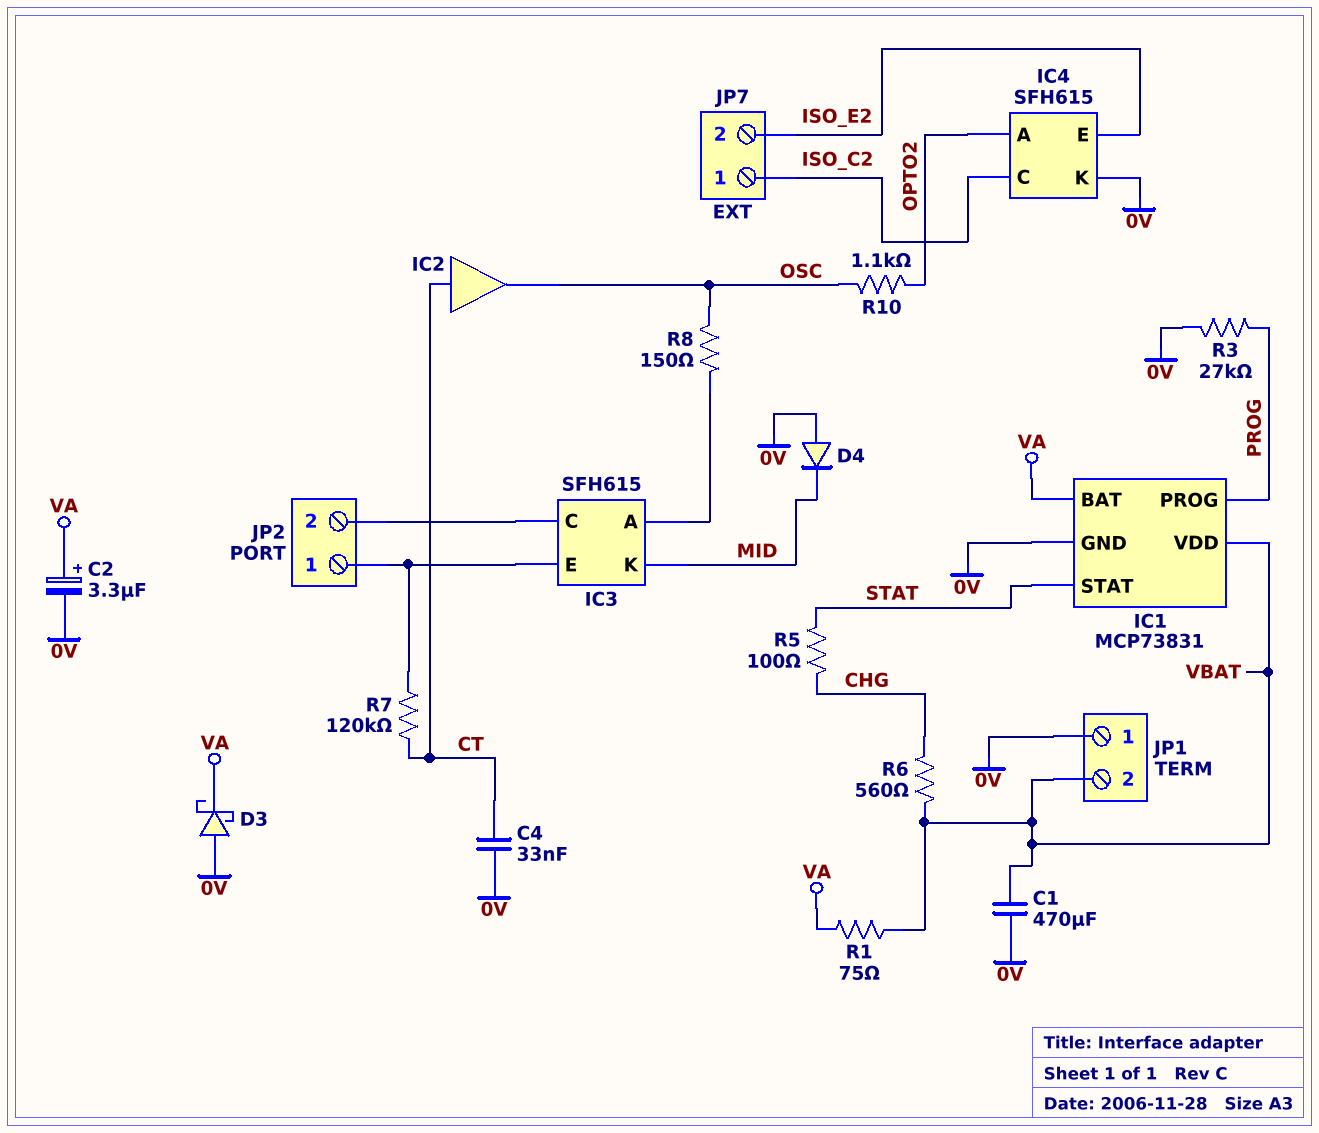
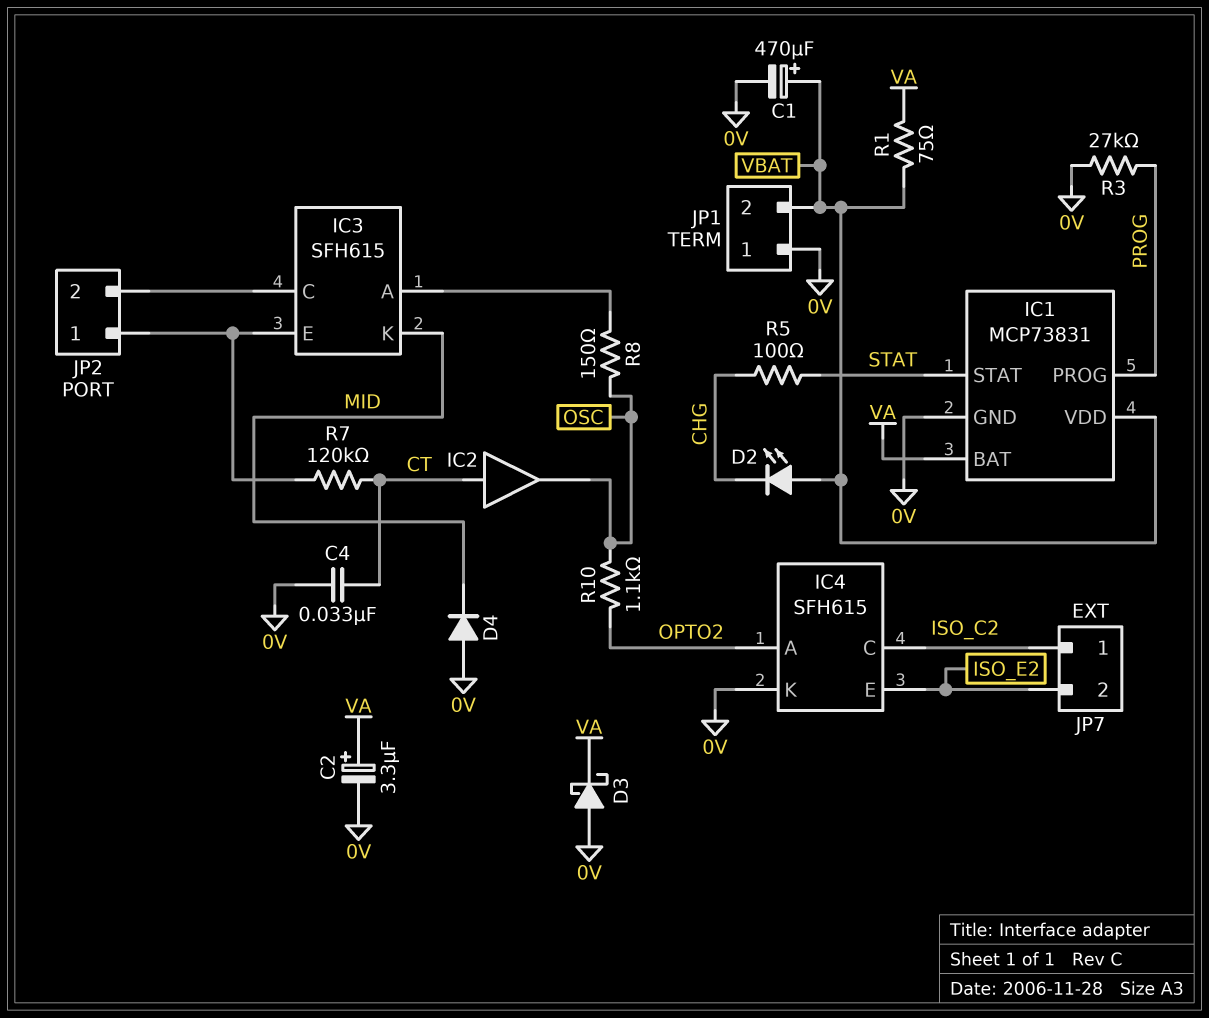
C1: 470uF (0V, VBAT) -> 470uF (plus VBAT, minus 0V)
D2: none -> LED (A VBAT, K CHG)
R6: 560 (CHG, VBAT) -> none

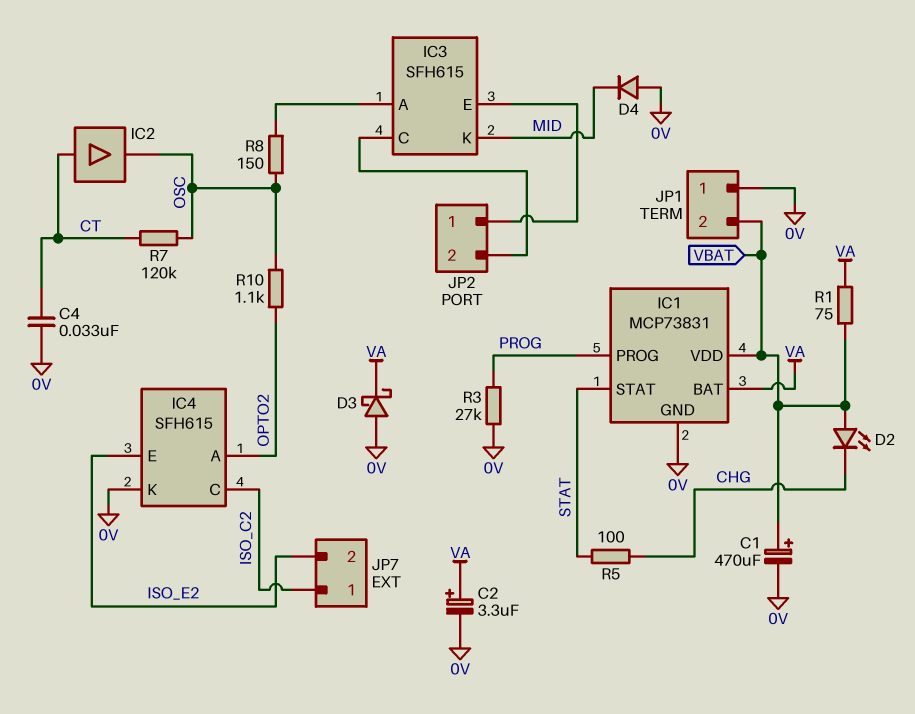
R7: 120k (CT, IC3/E) -> 120k (CT, OSC)

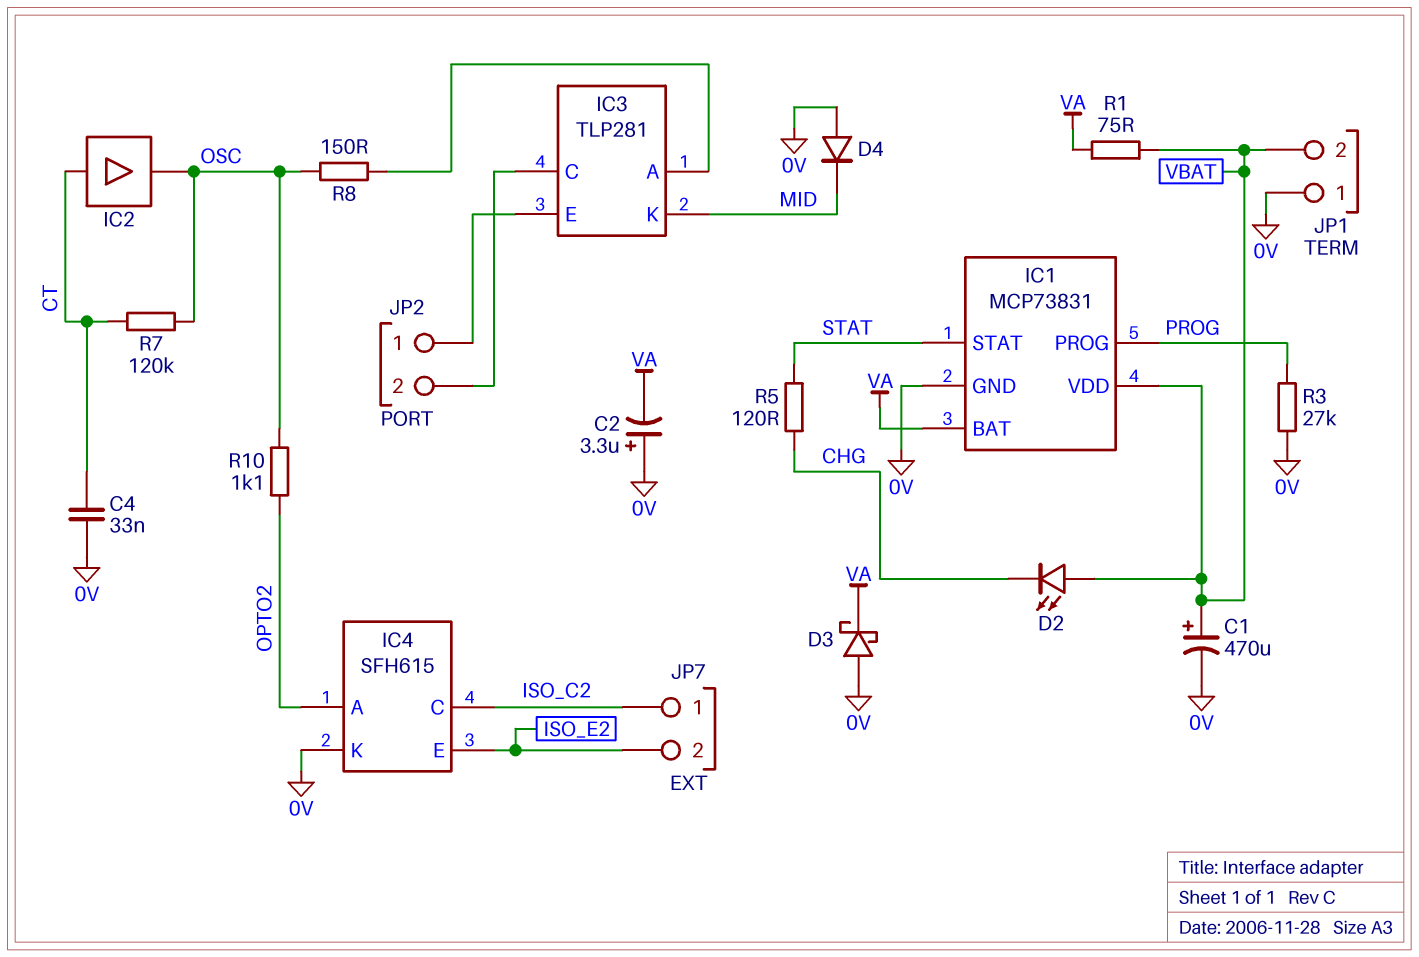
C2: 3.3uF (plus VA, minus 0V) -> 3.3uF (plus 0V, minus VA)
IC3: SFH615 -> TLP281
R5: 100 (CHG, STAT) -> 120 (CHG, STAT)

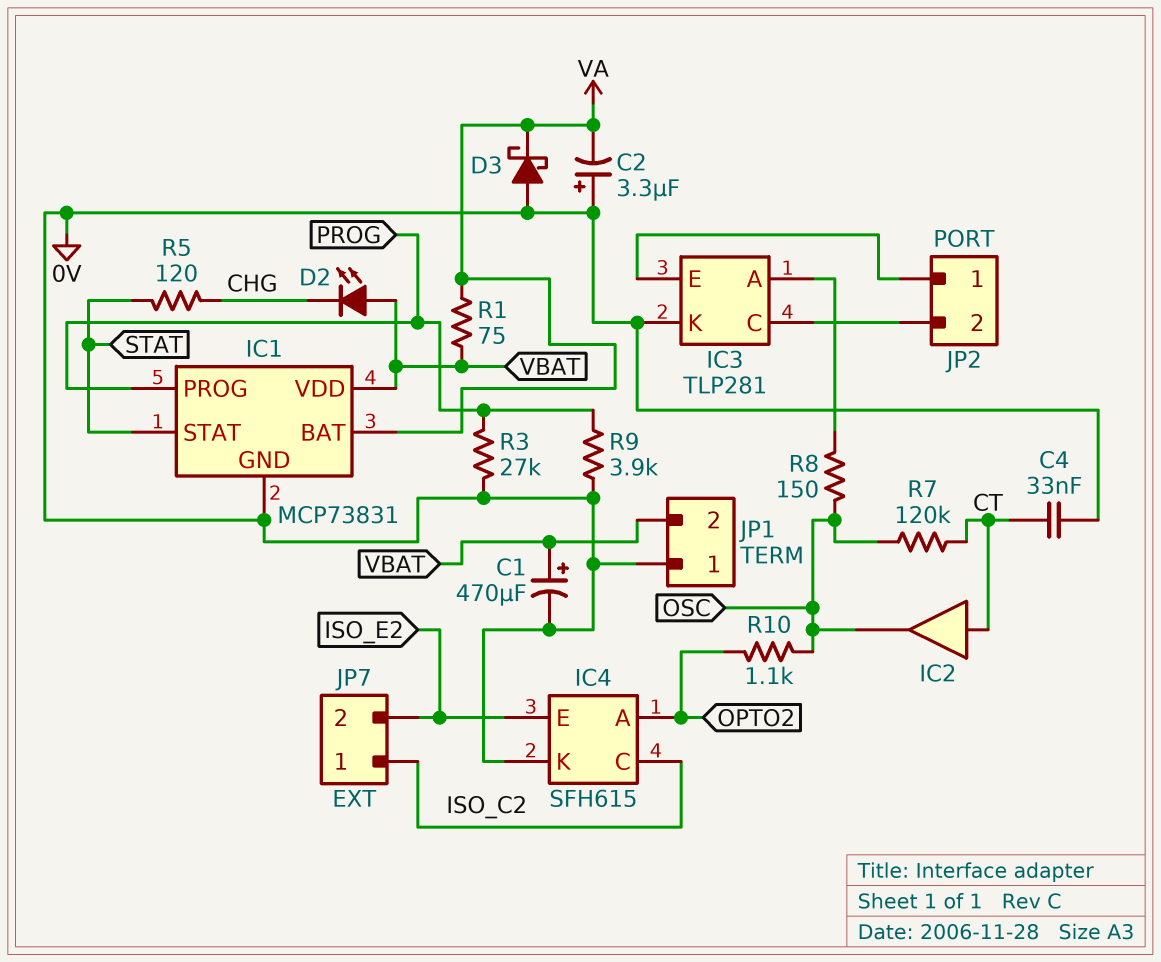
D4: diode (A 0V, K MID) -> none
IC3 pin K: MID -> 0V
R9: none -> 3.9k (0V, PROG)

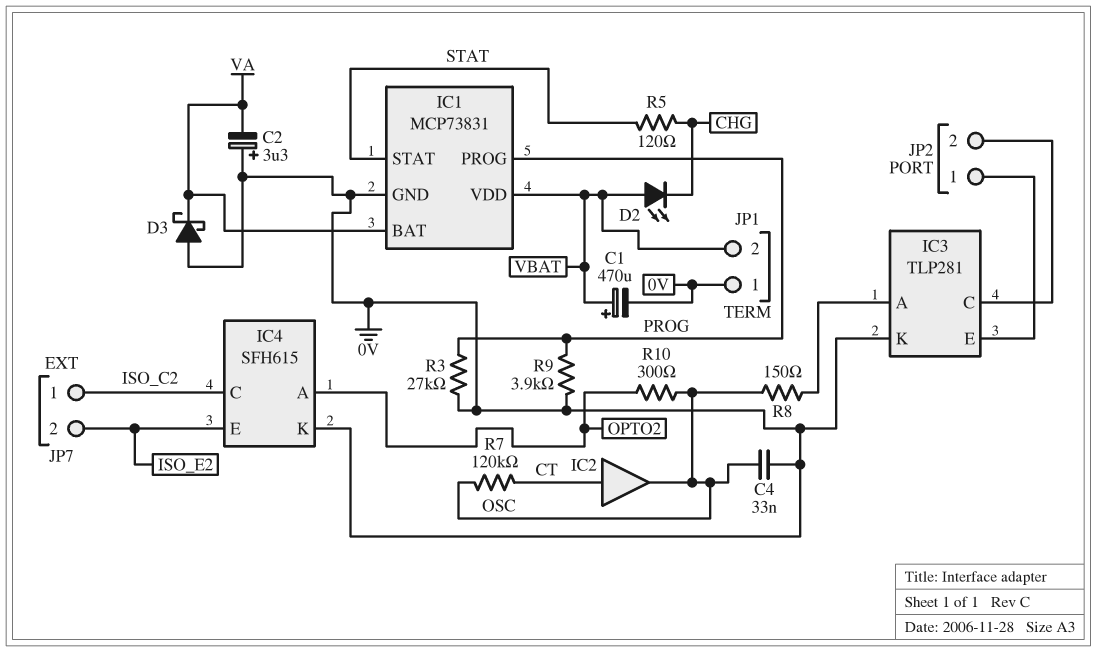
C4: 33nF (0V, CT) -> 33nF (0V, OSC)
R1: 75 (VA, VBAT) -> none
R10: 1.1k (OPTO2, OSC) -> 300 (OPTO2, OSC)

